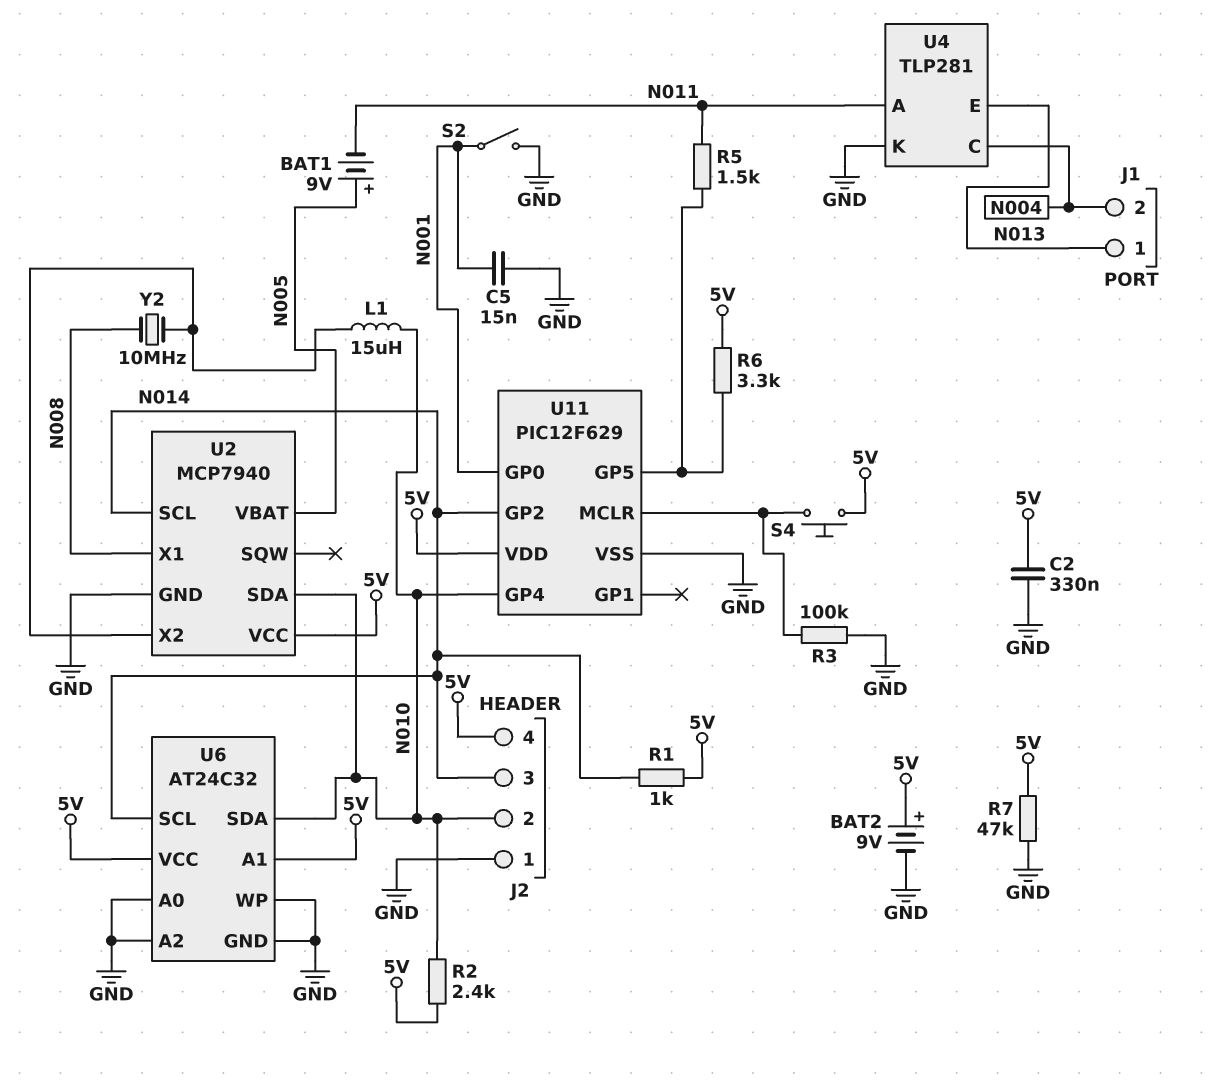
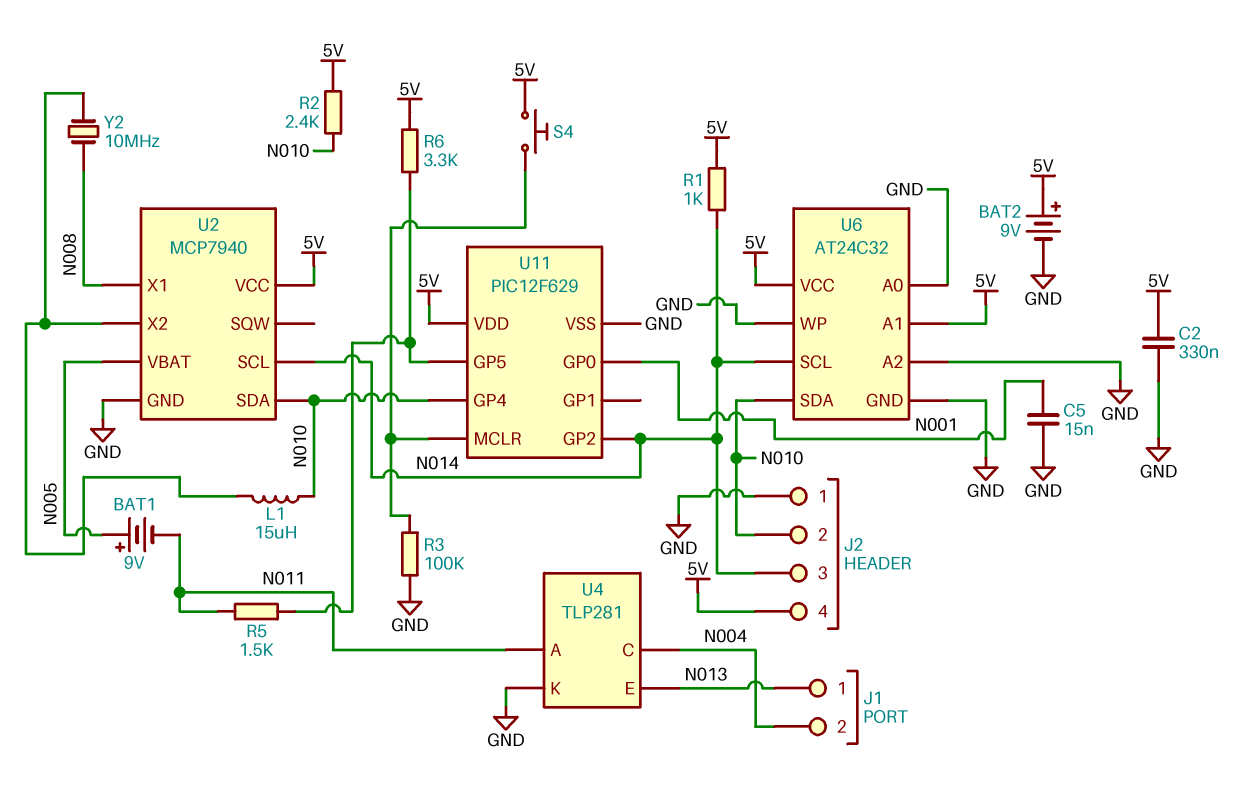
R7: 47k (5V, GND) -> none
S2: switch (GND, N001) -> none

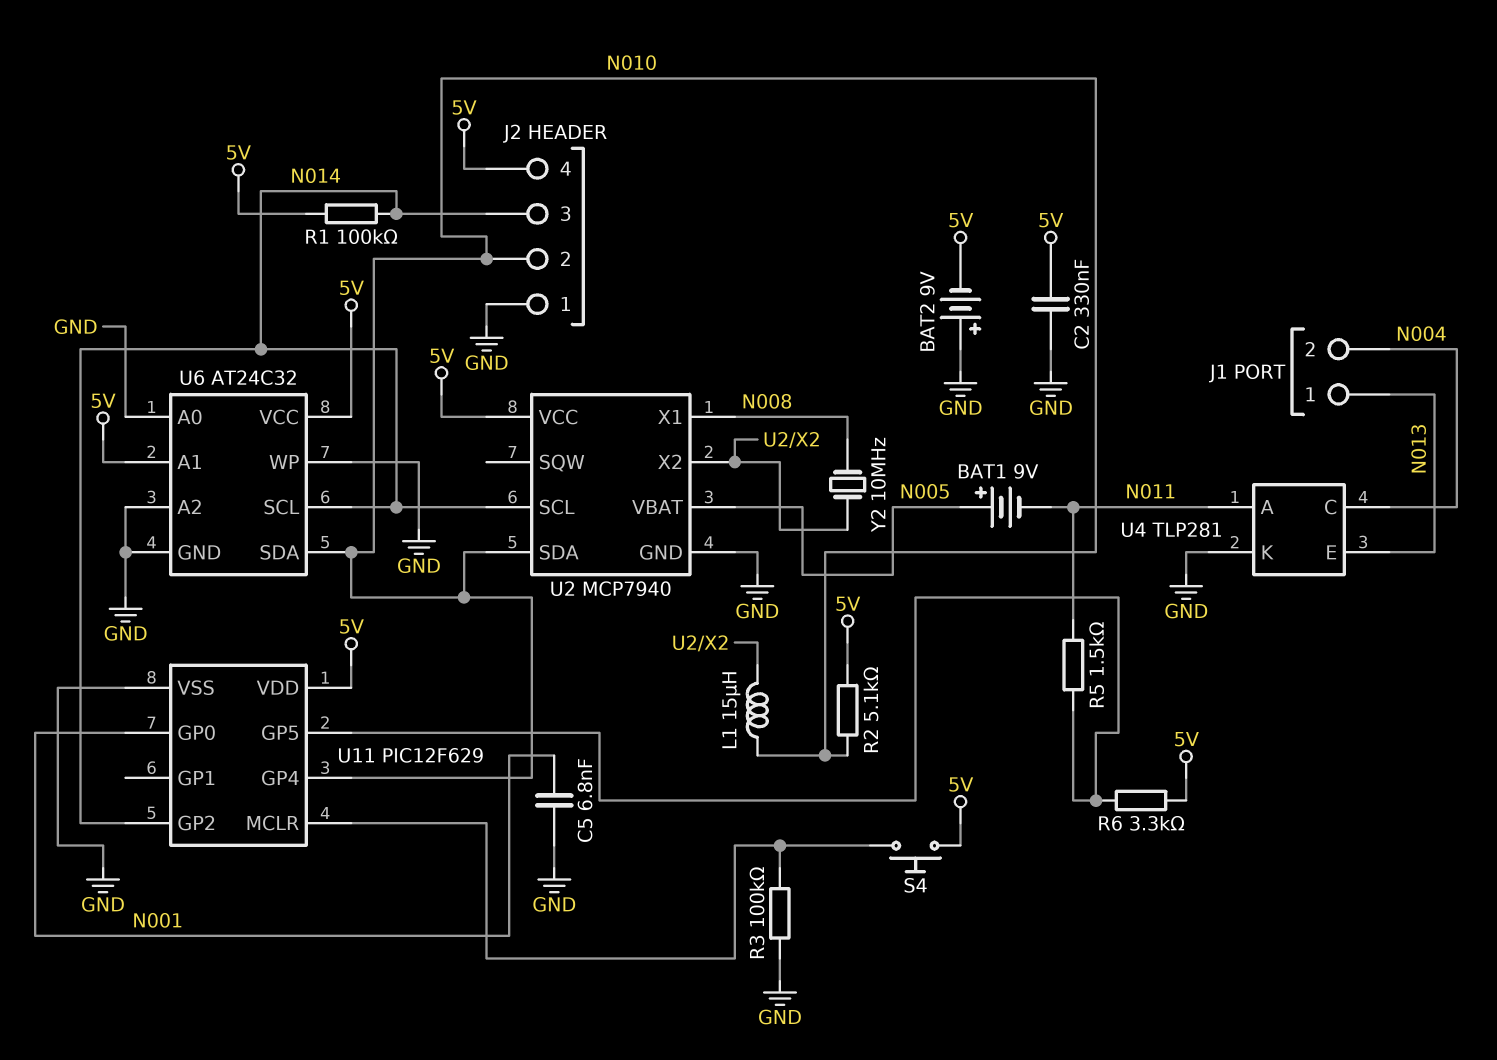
BAT2: 9V (plus 5V, minus GND) -> 9V (plus GND, minus 5V)
C5: 15nF (GND, N001) -> 6.8nF (GND, N001)
R1: 1k (5V, N014) -> 100k (5V, N014)
R2: 2.4k (5V, N010) -> 5.1k (5V, N010)

